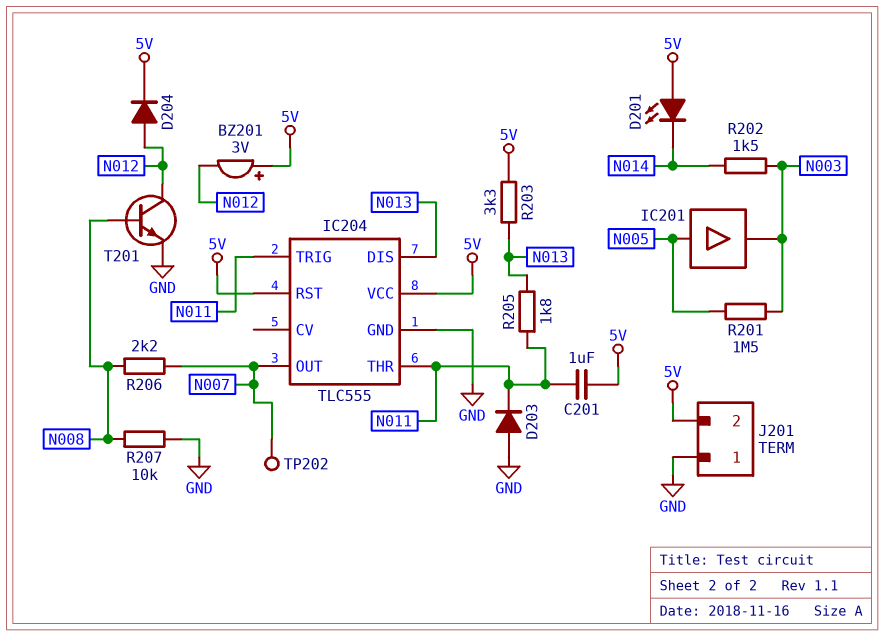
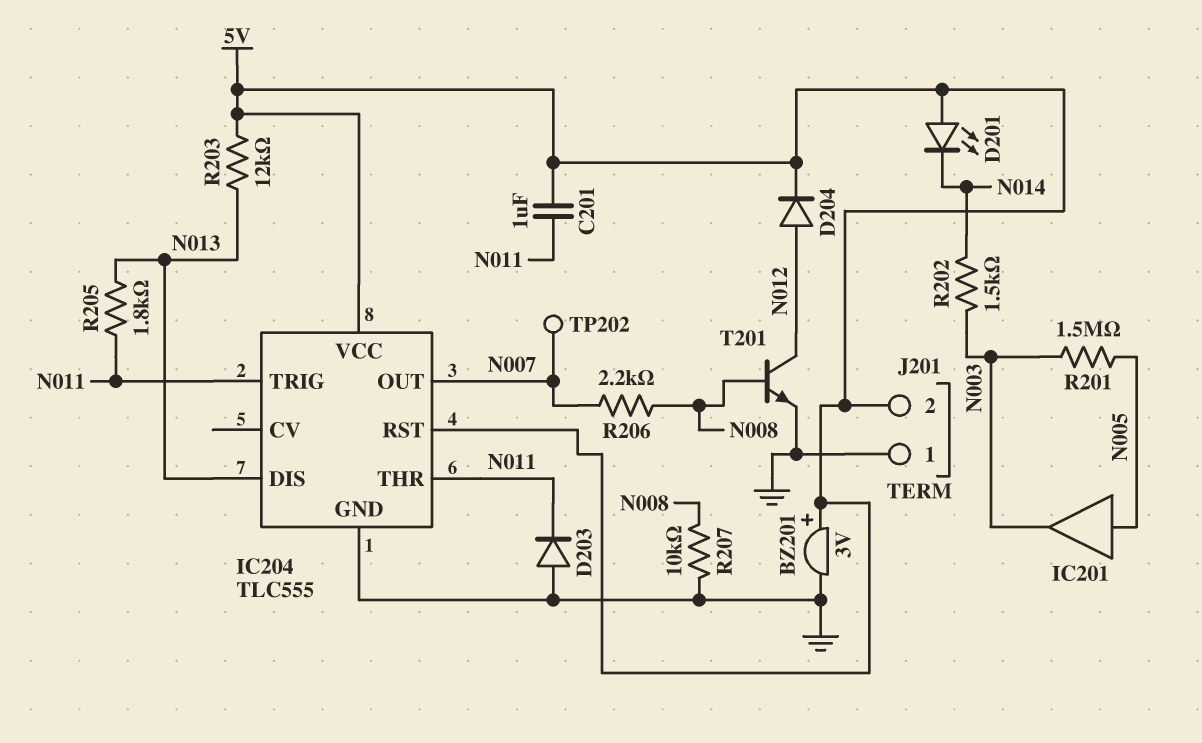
BZ201: buzzer 3V (plus 5V, minus N012) -> buzzer 3V (plus 5V, minus GND)
R203: 3.3k (5V, N013) -> 12k (5V, N013)

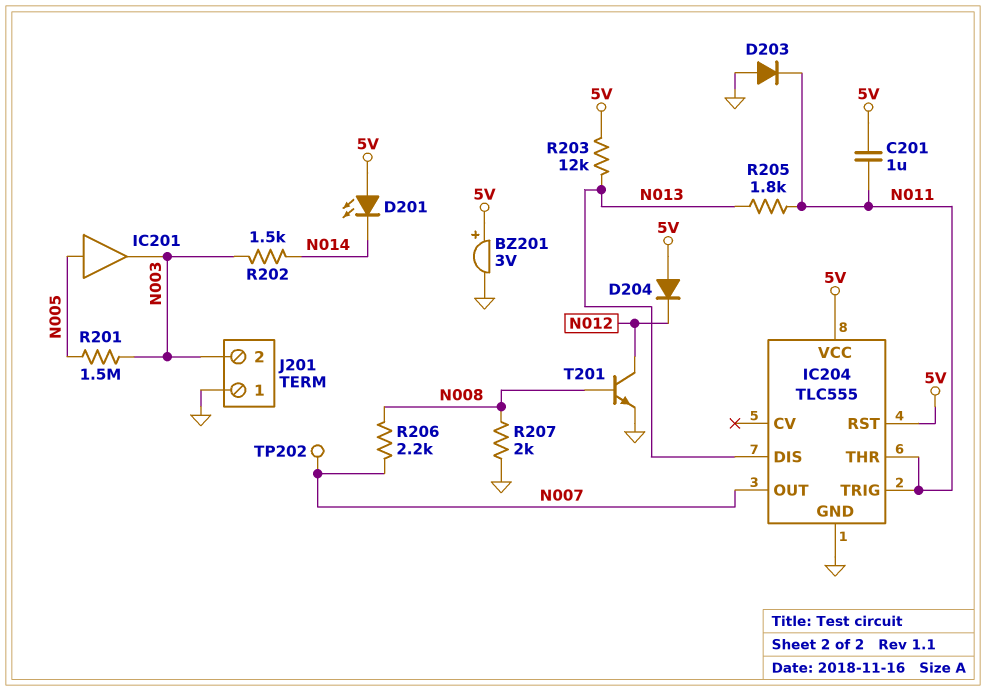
D204: diode (A N012, K 5V) -> diode (A 5V, K N012)
J201 pin 2: 5V -> N003
R207: 10k (GND, N008) -> 2k (GND, N008)

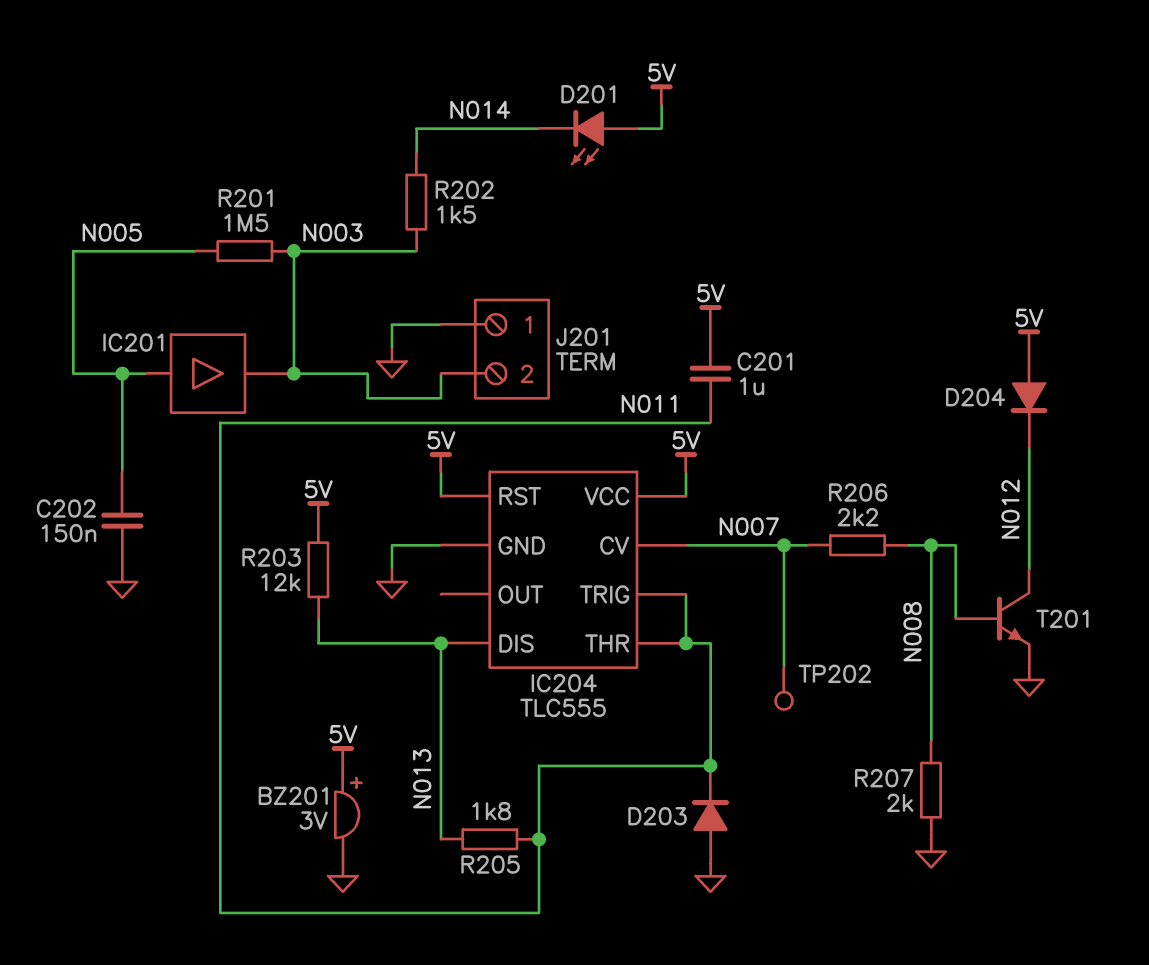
C202: none -> 150nF (GND, N005)
IC204 pin CV: none -> N007
IC204 pin OUT: N007 -> none

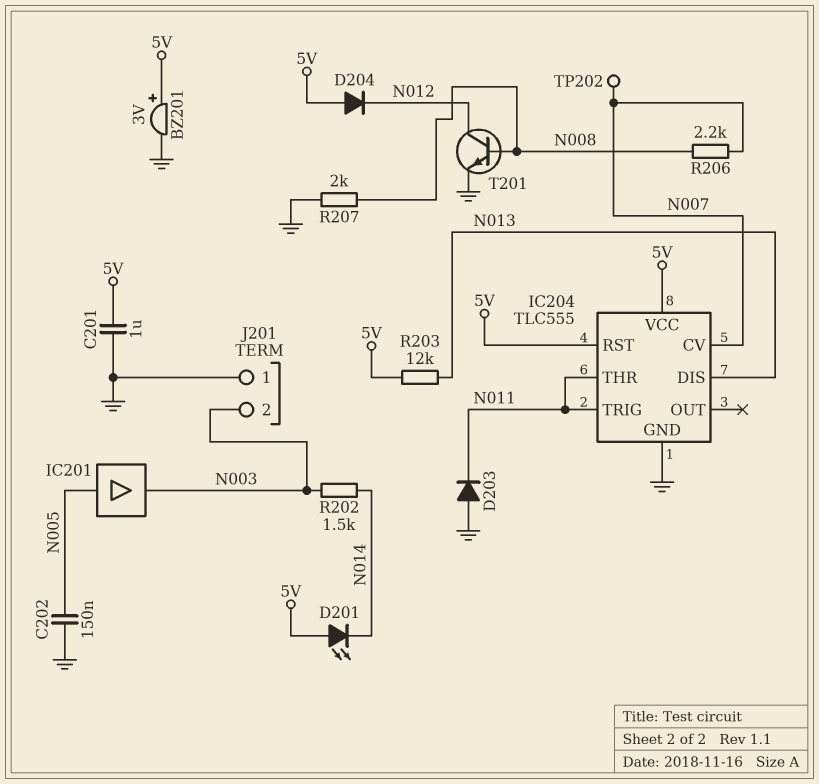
C201: 1uF (5V, N011) -> 1uF (5V, GND)
R201: 1.5M (N003, N005) -> none
R205: 1.8k (N011, N013) -> none

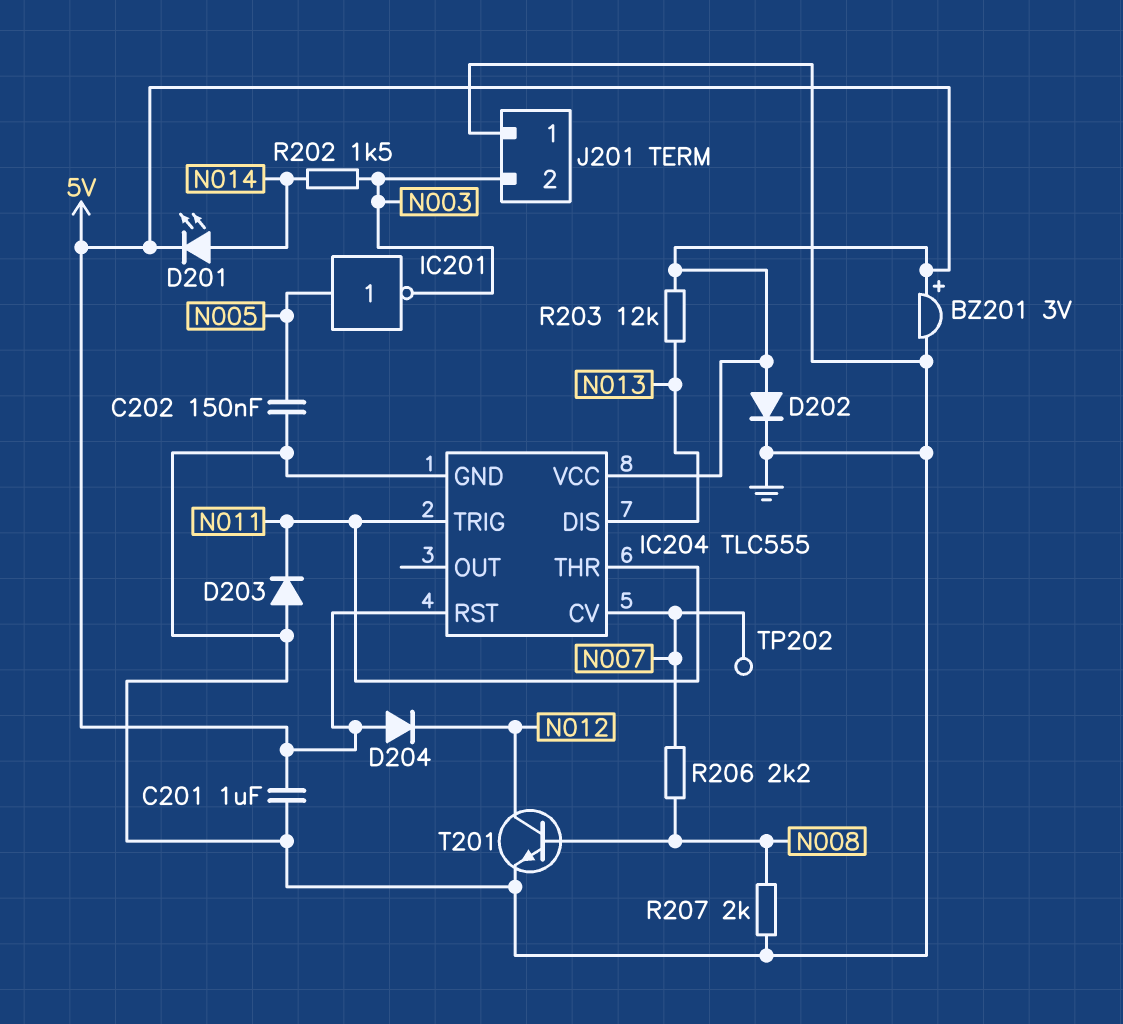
D201: LED (A 5V, K N014) -> LED (A N014, K 5V)
D202: none -> diode (A 5V, K GND)
IC201: buffer (in N005, out N003) -> NOT (in N005, out N003)

